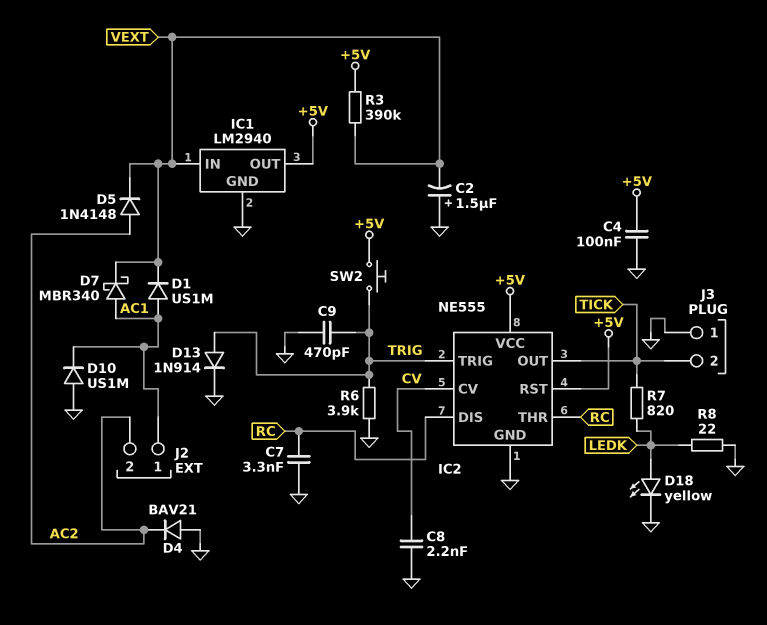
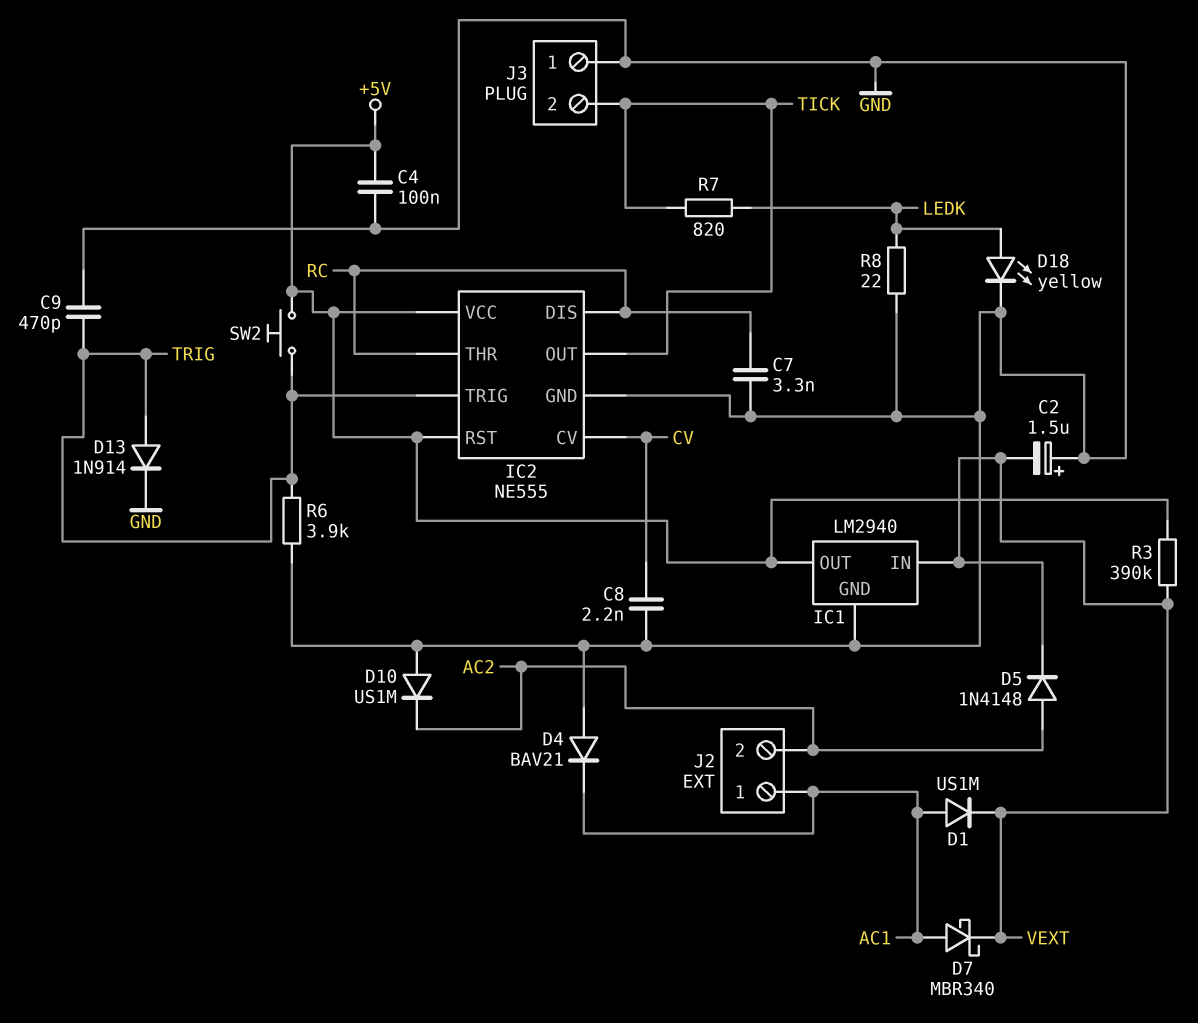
D4: diode BAV21 (A GND, K AC2) -> diode BAV21 (A GND, K AC1)
D10: diode US1M (A GND, K AC1) -> diode US1M (A GND, K AC2)

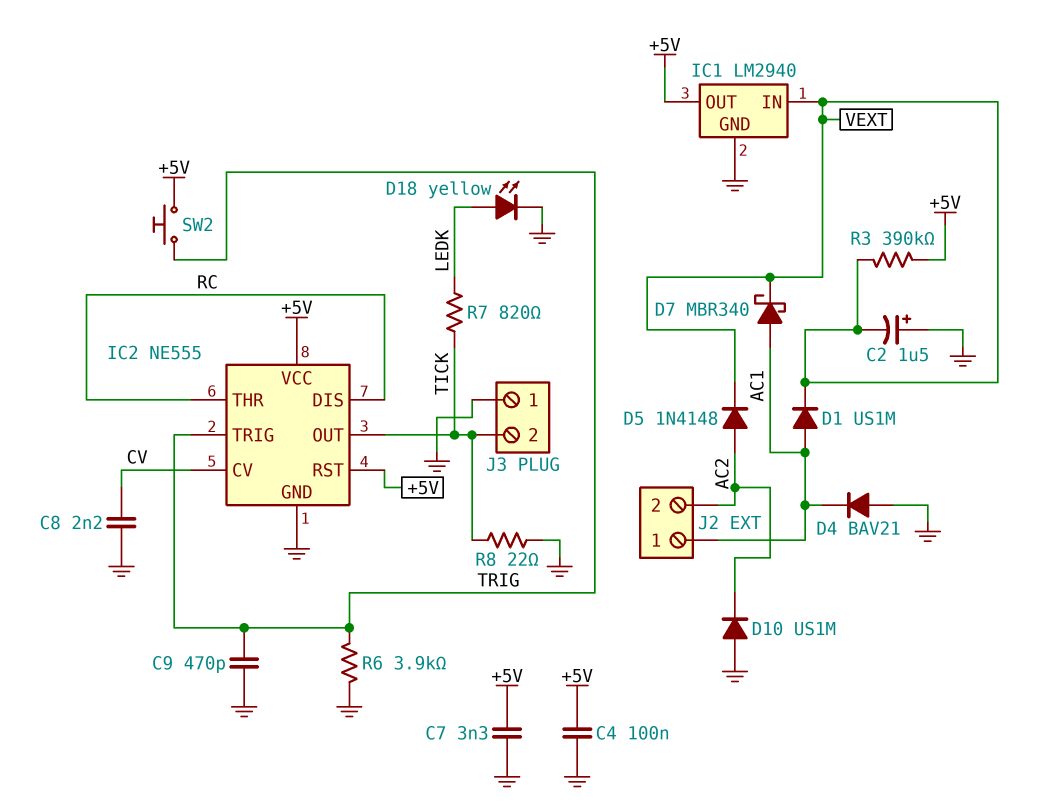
C7: 3.3nF (GND, RC) -> 3.3nF (+5V, GND)
D13: diode 1N914 (A TRIG, K GND) -> none
R8: 22 (GND, LEDK) -> 22 (GND, TICK)

